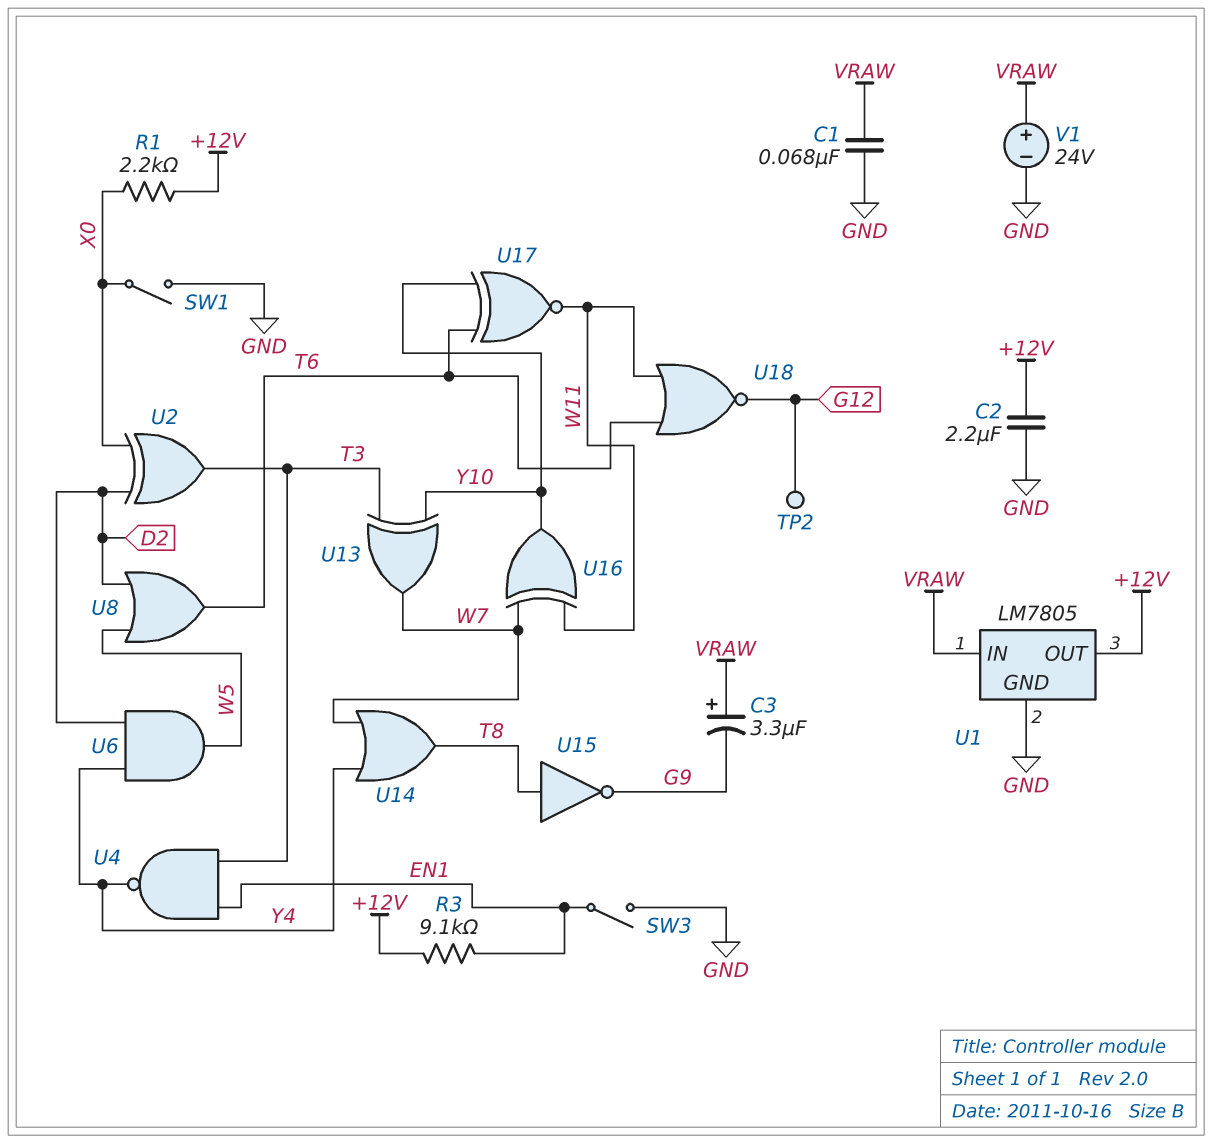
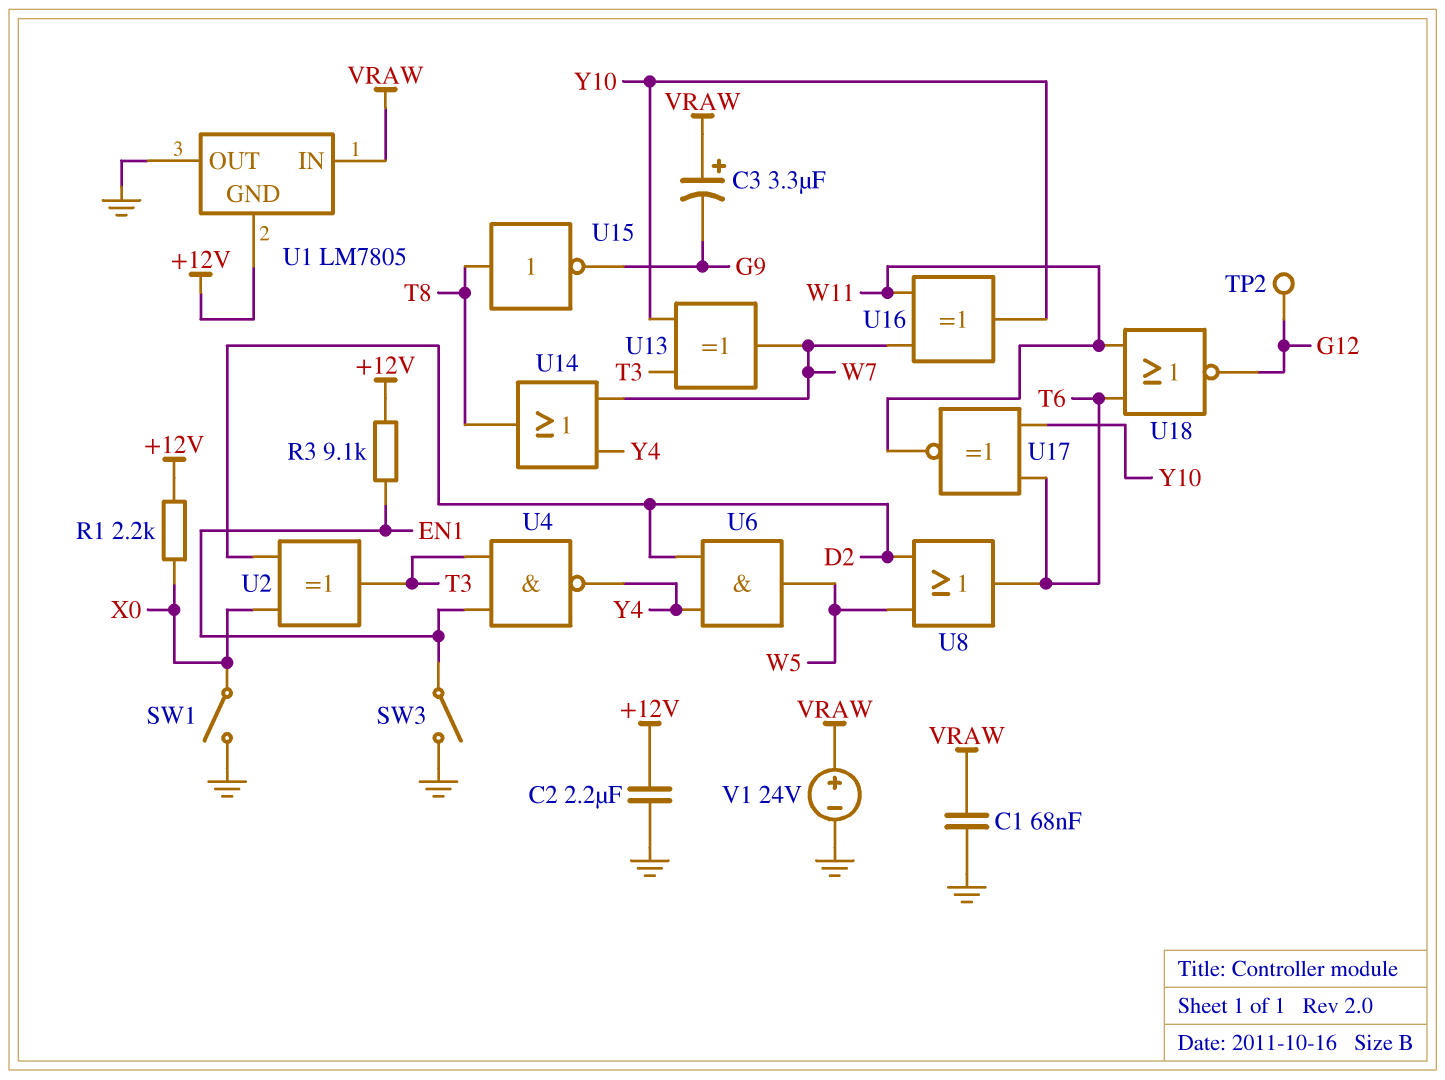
U1 pin GND: GND -> +12V
U1 pin OUT: +12V -> GND

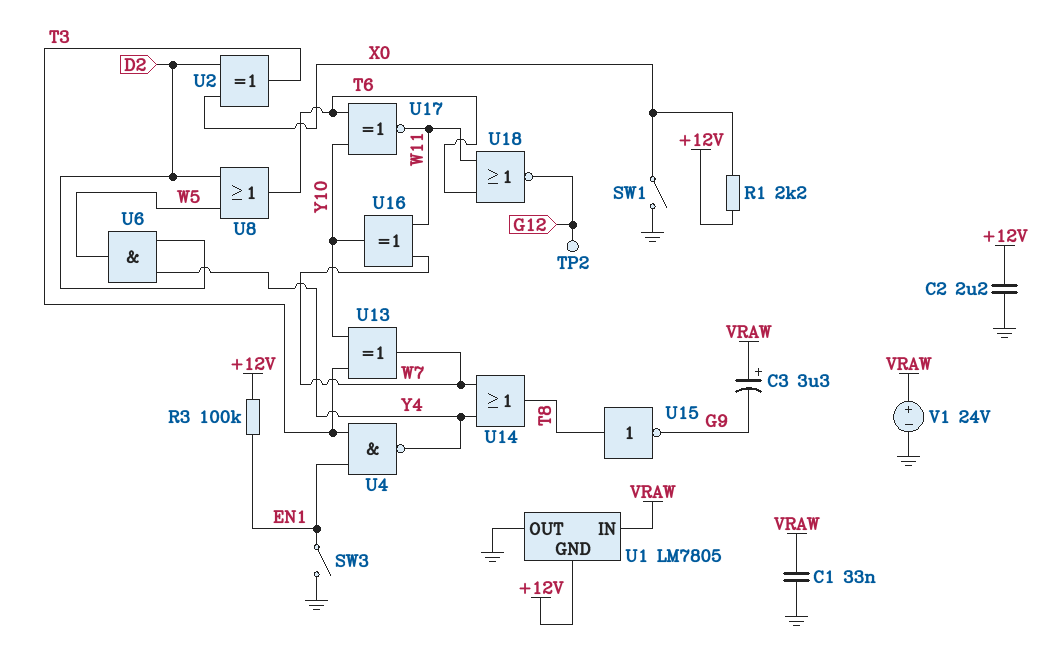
C1: 68nF (GND, VRAW) -> 33nF (GND, VRAW)
R3: 9.1k (+12V, EN1) -> 100k (+12V, EN1)

